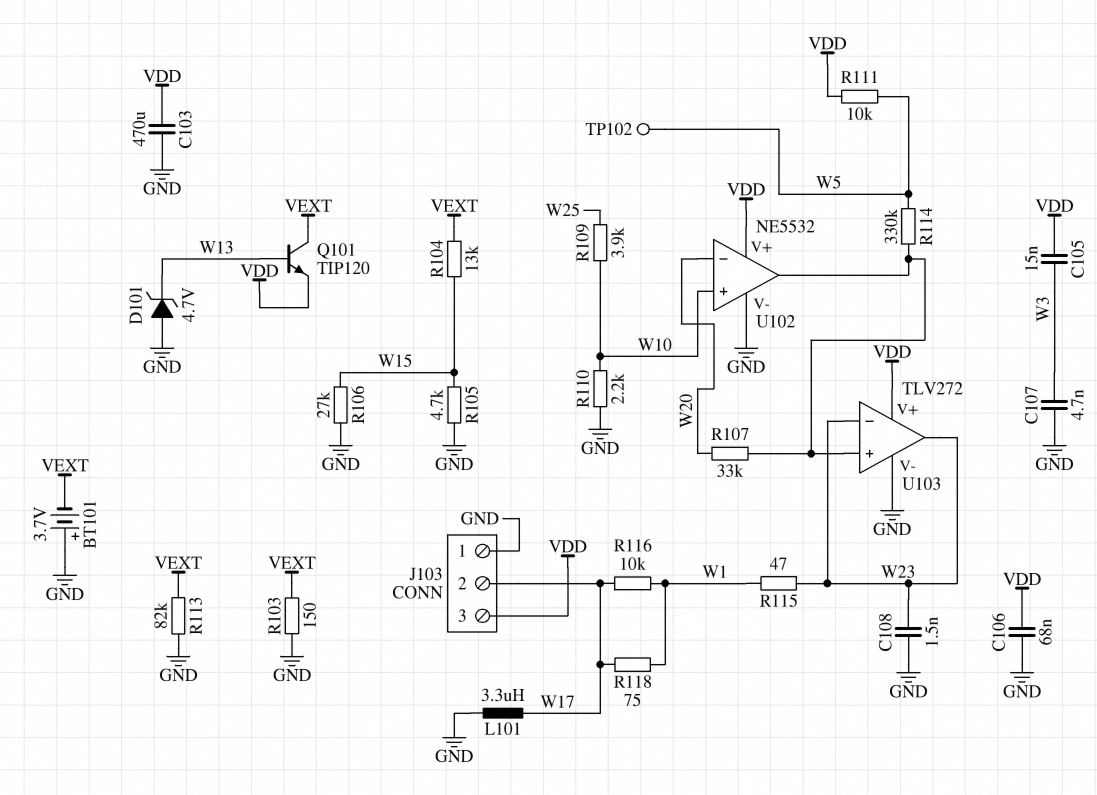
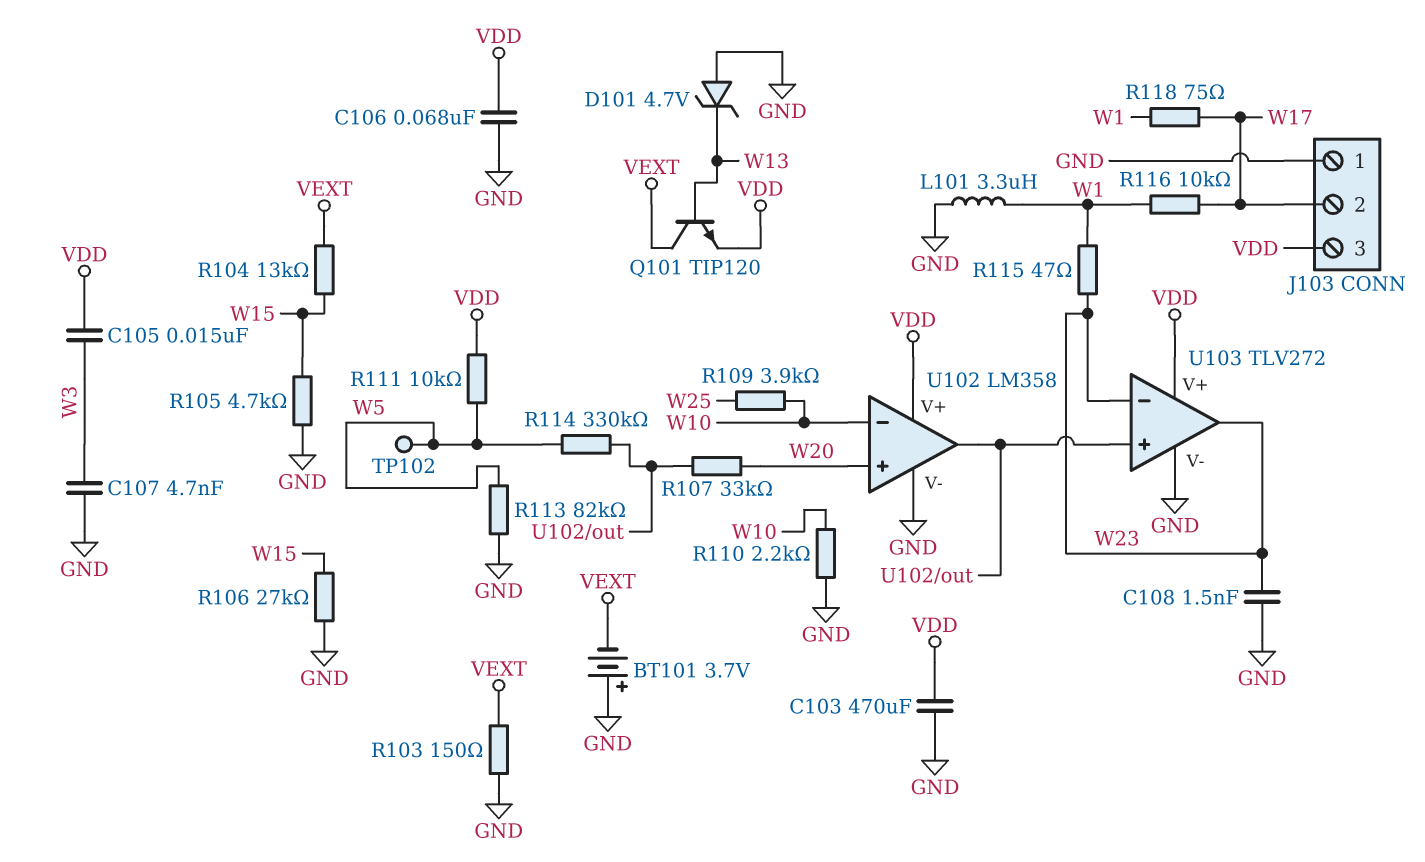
L101: 3.3uH (GND, W17) -> 3.3uH (GND, W1)
R113: 82k (GND, VEXT) -> 82k (GND, W5)
U102: NE5532 -> LM358
U102 pin in+: W10 -> W20
U102 pin in-: W20 -> W10

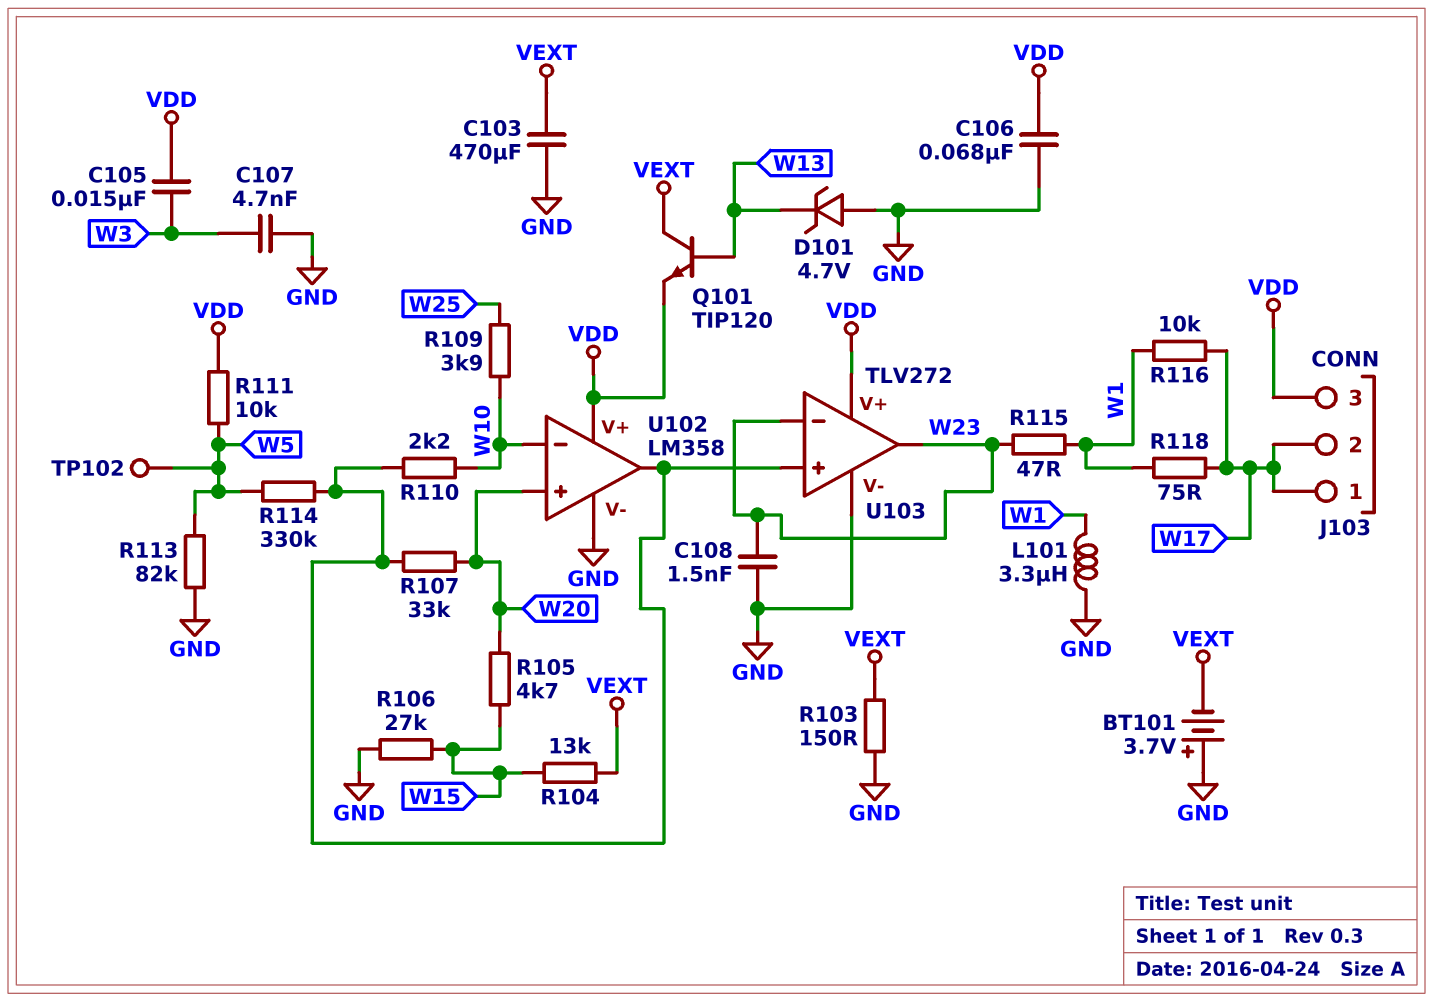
C103: 470uF (GND, VDD) -> 470uF (GND, VEXT)
J103 pin 1: GND -> W17
R105: 4.7k (GND, W15) -> 4.7k (W15, W20)
R110: 2.2k (GND, W10) -> 2.2k (U102/out, W10)

